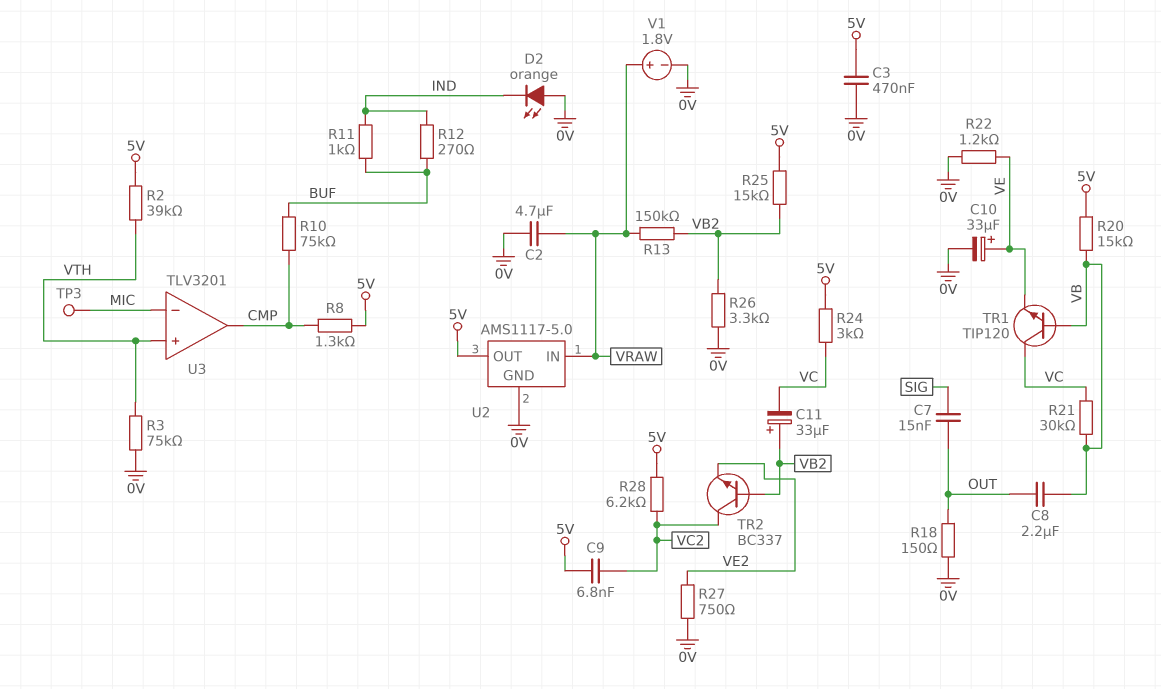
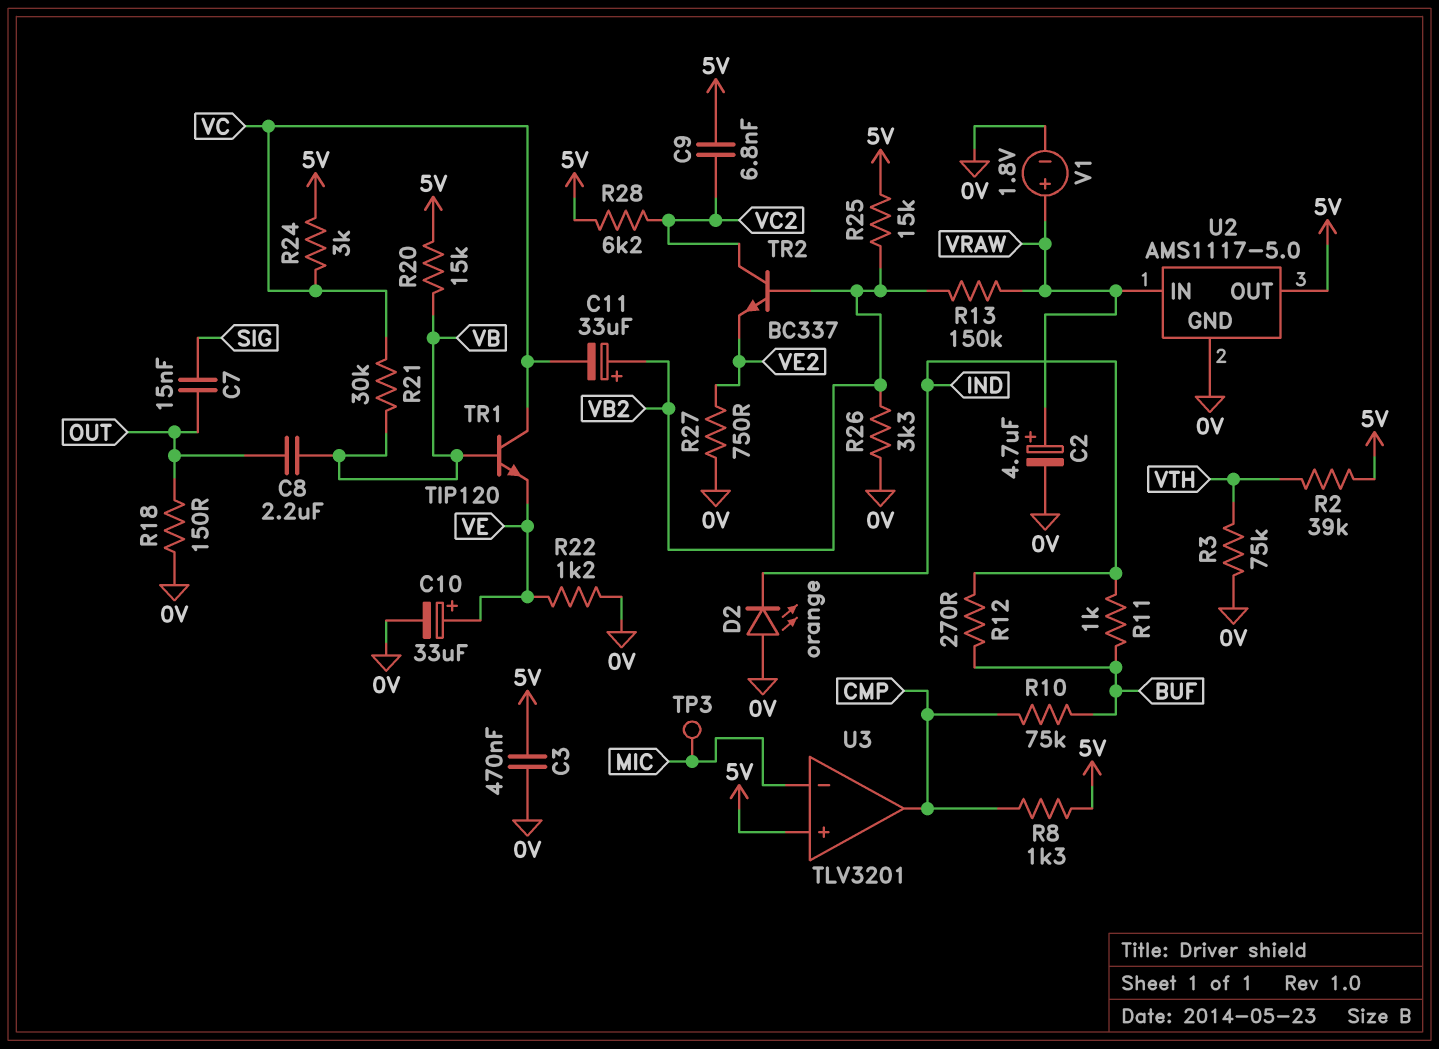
C2: 4.7uF (0V, VRAW) -> 4.7uF (plus VRAW, minus 0V)
U3 pin in+: VTH -> 5V

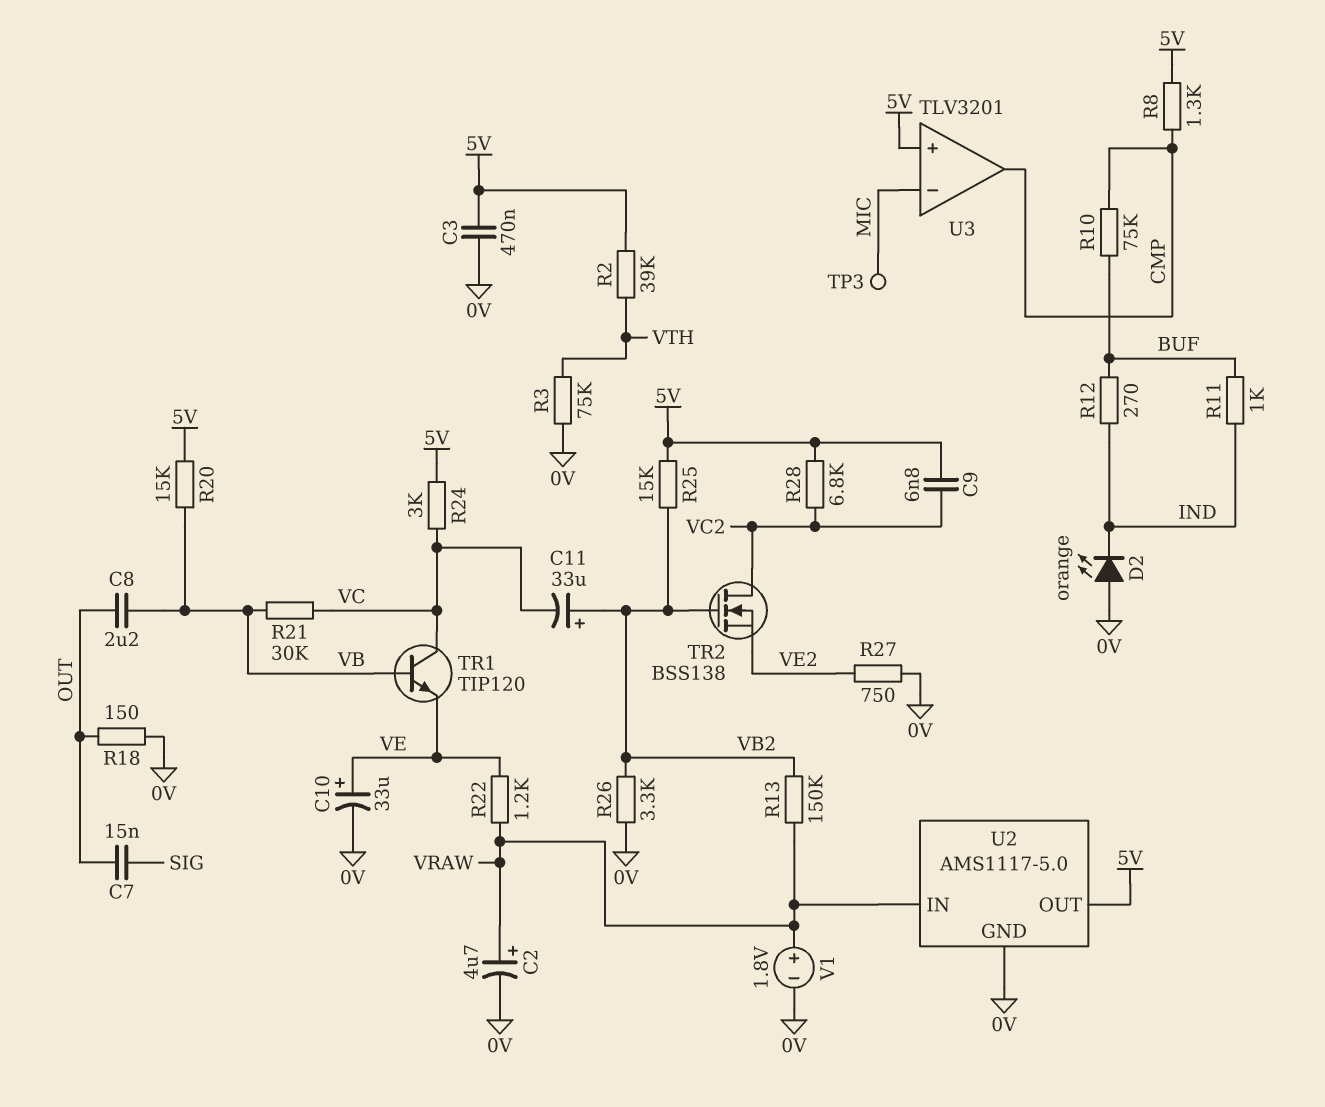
R22: 1.2k (0V, VE) -> 1.2k (VE, VRAW)
R28: 6.2k (5V, VC2) -> 6.8k (5V, VC2)
TR2: NPN BC337 (B VB2, C VC2, E VE2) -> NMOS BSS138 (G VB2, D VC2, S VE2)

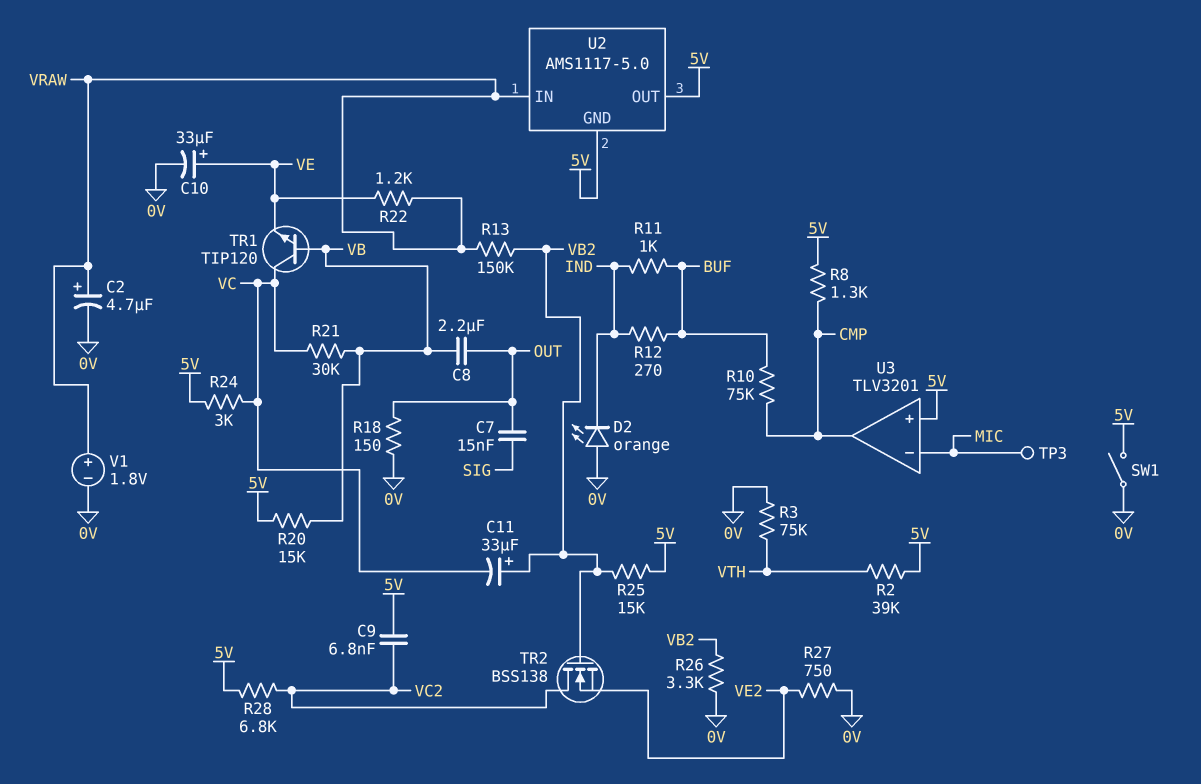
C3: 470nF (0V, 5V) -> none
SW1: none -> switch (0V, 5V)
U2 pin GND: 0V -> 5V

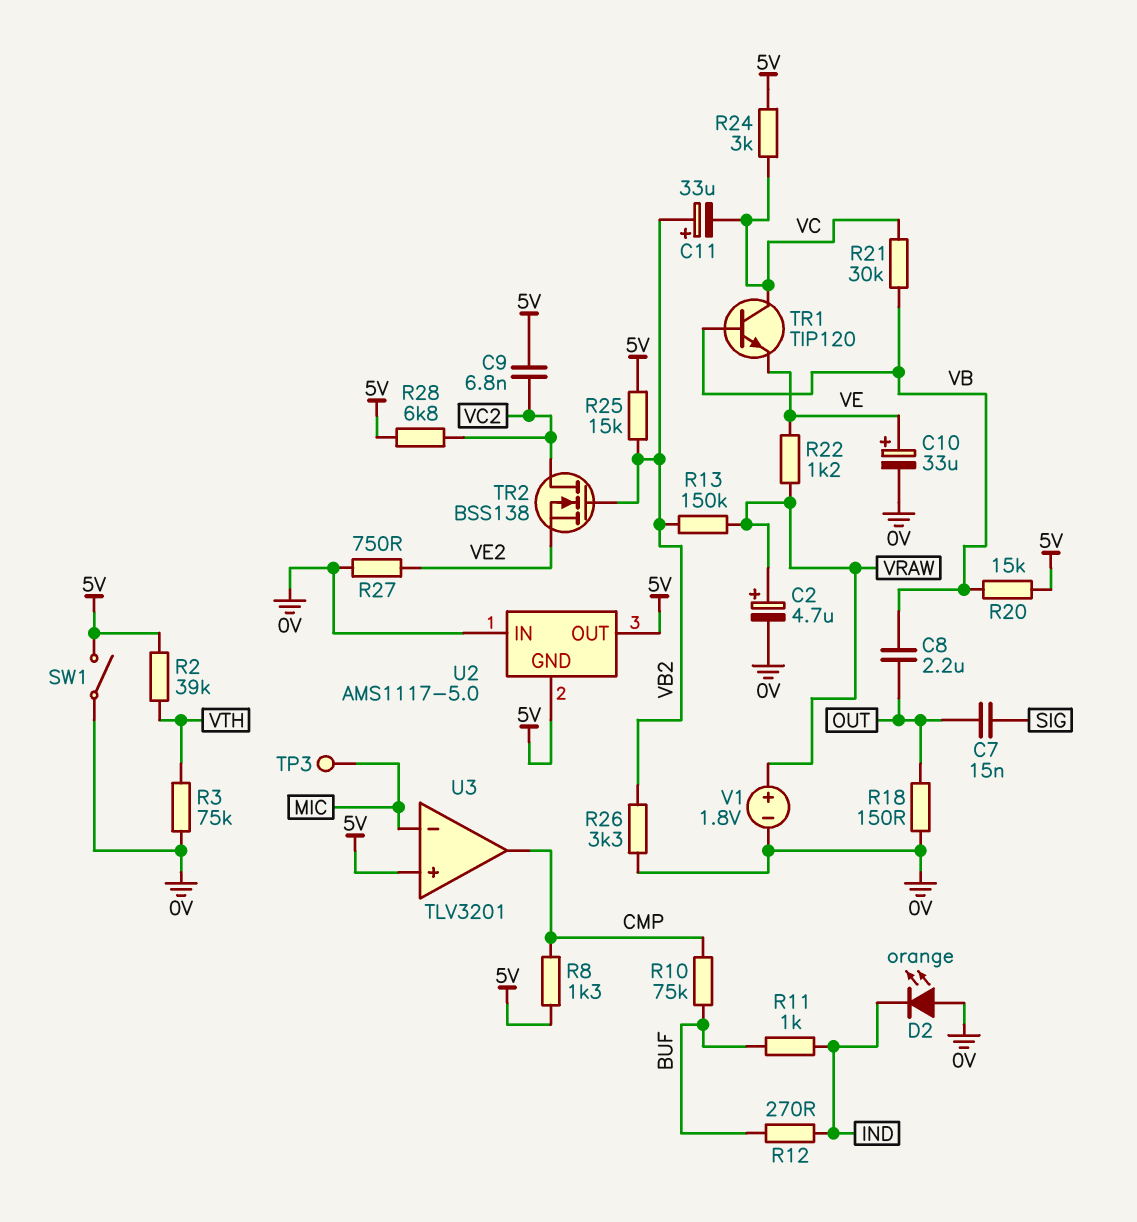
U2 pin IN: VRAW -> 0V

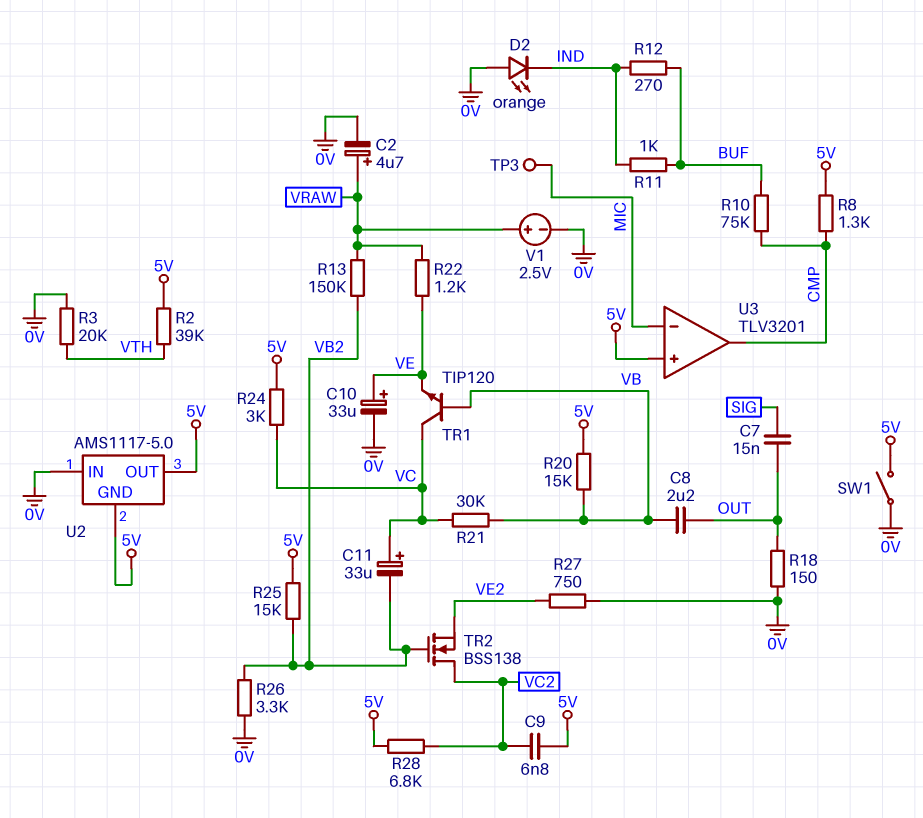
C11: 33uF (plus VB2, minus VC) -> 33uF (plus VC, minus VB2)
R3: 75k (0V, VTH) -> 20k (0V, VTH)
V1: 1.8V (plus VRAW, minus 0V) -> 2.5V (plus VRAW, minus 0V)

